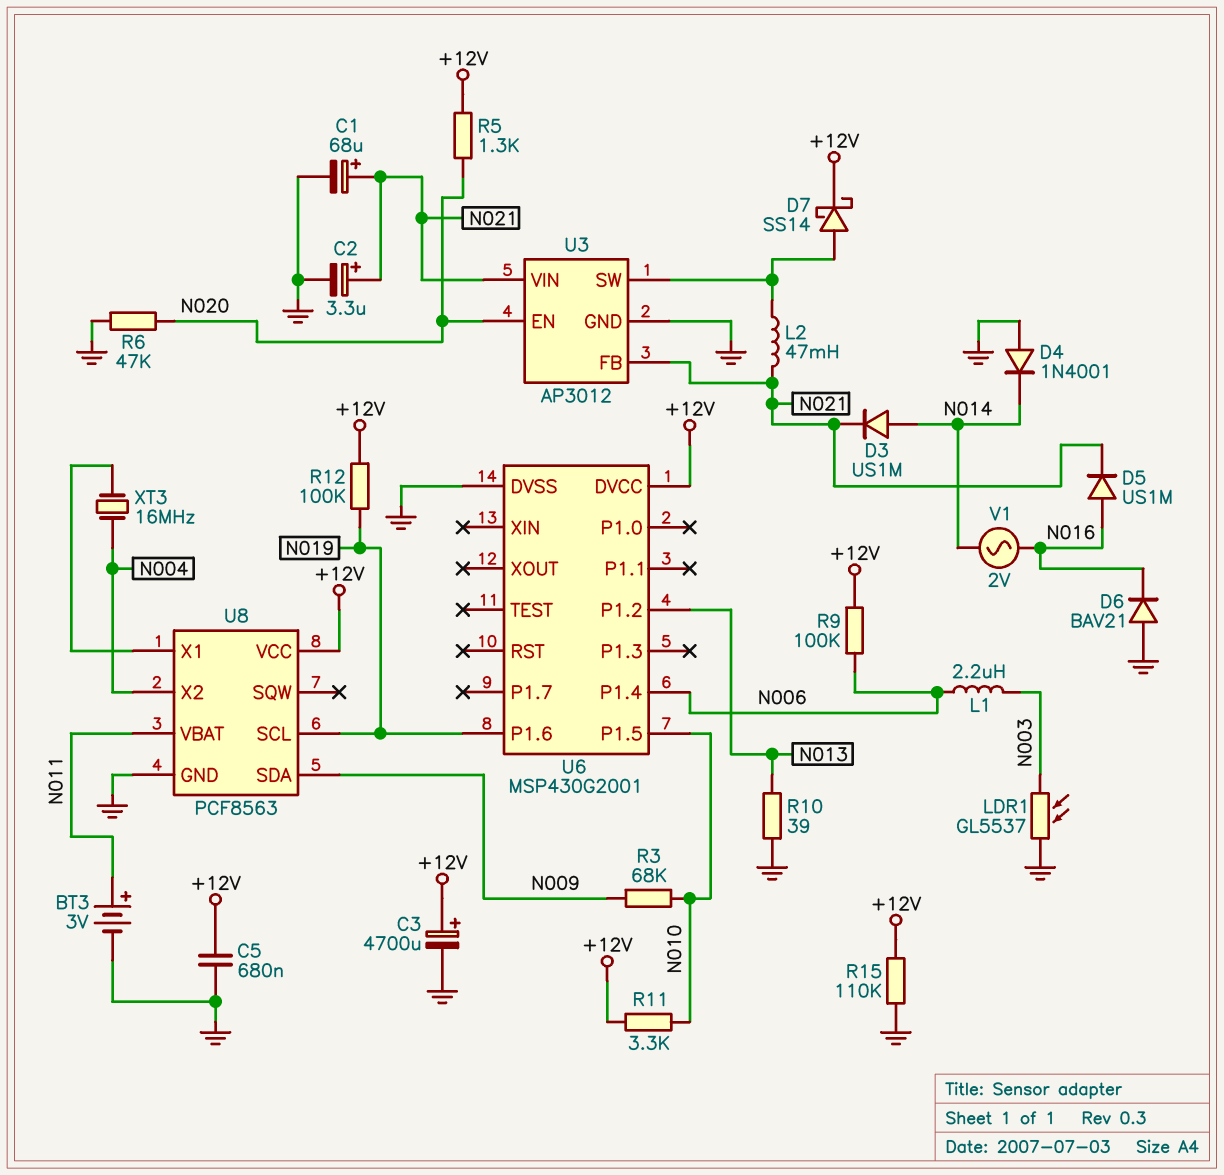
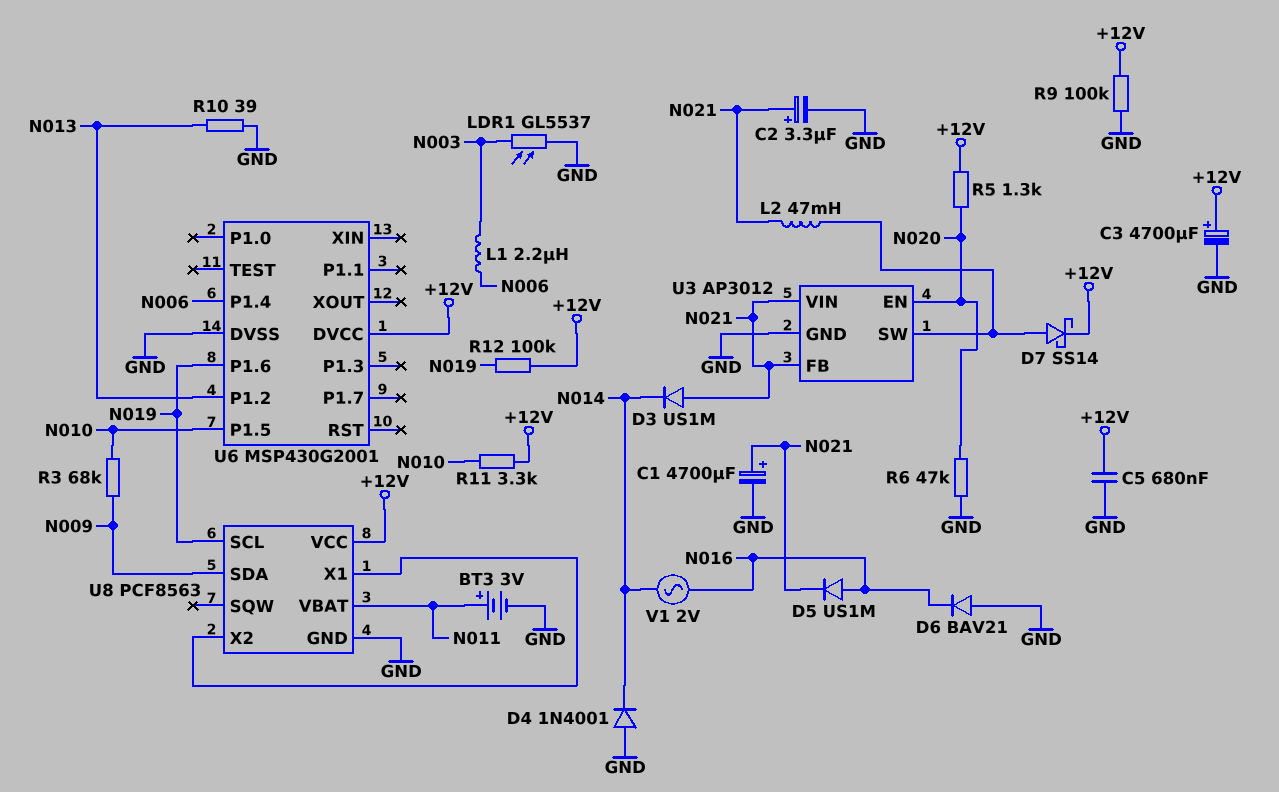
C1: 68uF (plus N021, minus GND) -> 4700uF (plus N021, minus GND)
D3: diode US1M (A N014, K N021) -> diode US1M (A N021, K N014)
R9: 100k (+12V, N006) -> 100k (+12V, GND)
R15: 110k (+12V, GND) -> none
U8 pin X2: N004 -> U8/X1
XT3: 16MHz (N004, U8/X1) -> none

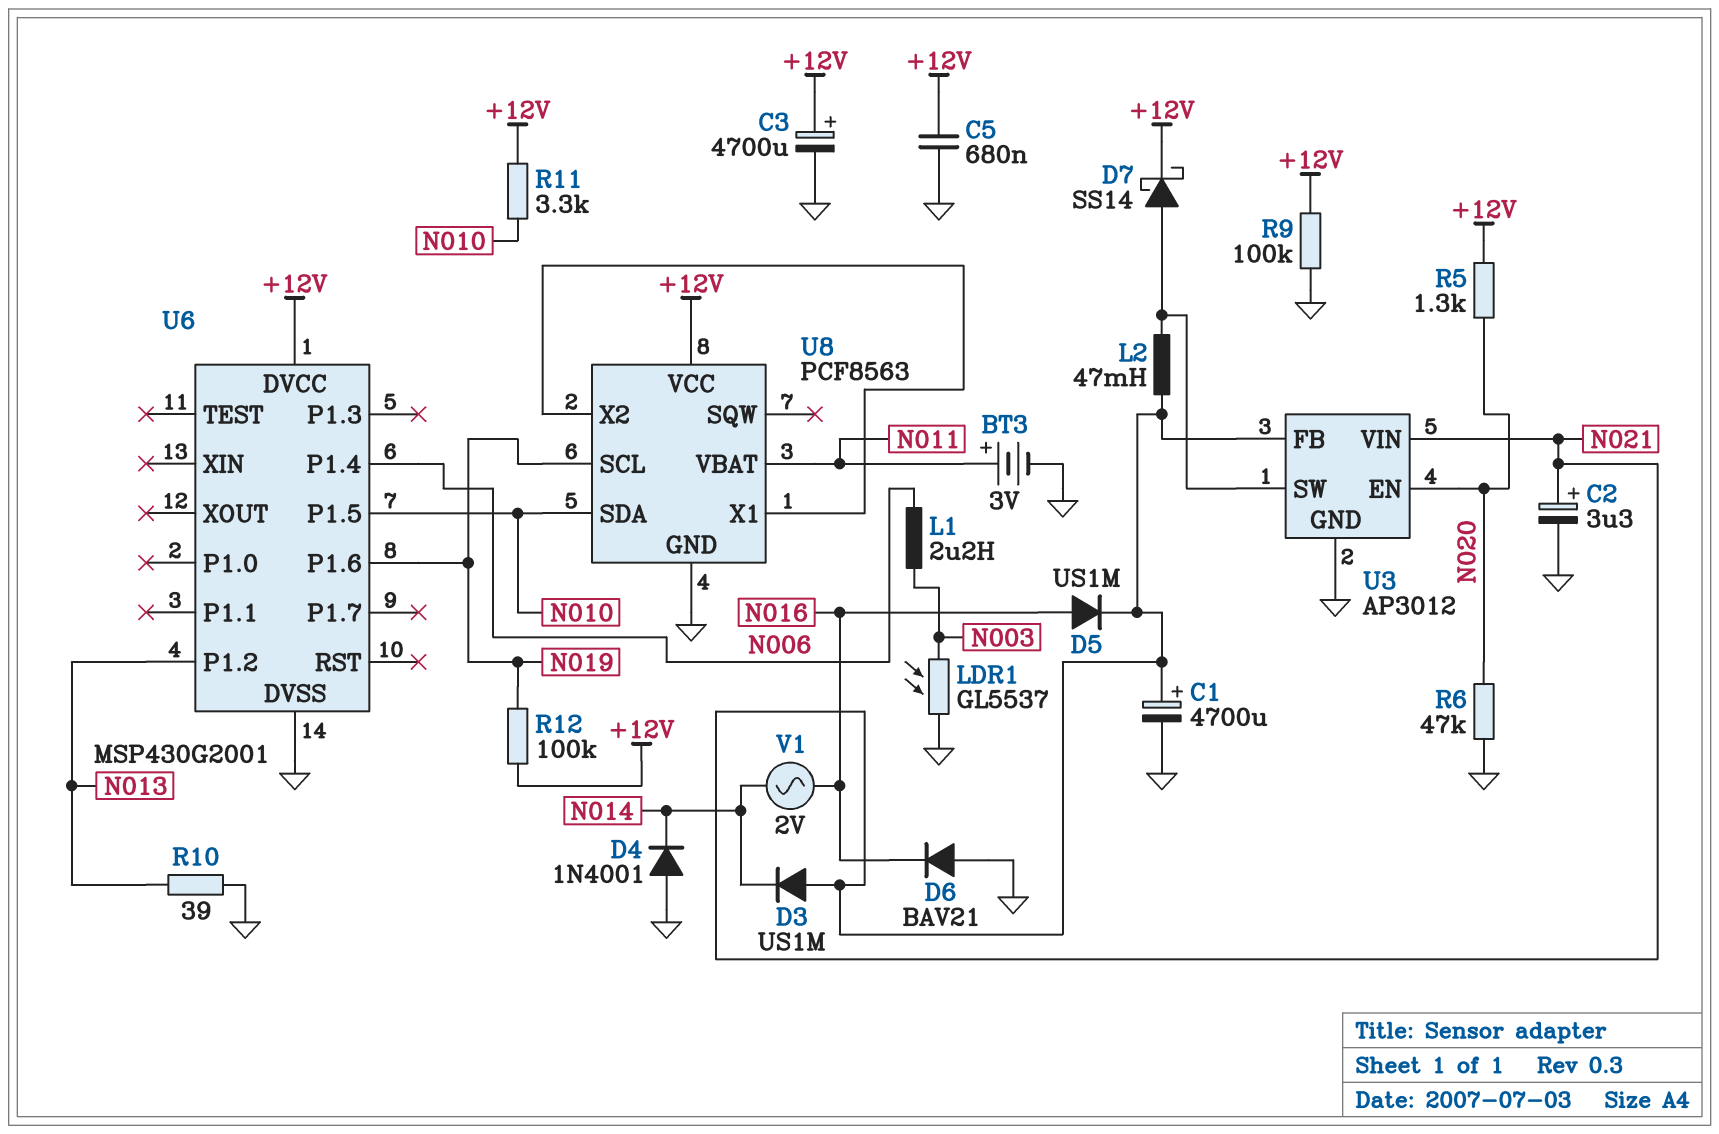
R3: 68k (N009, N010) -> none
U8 pin SDA: N009 -> N010

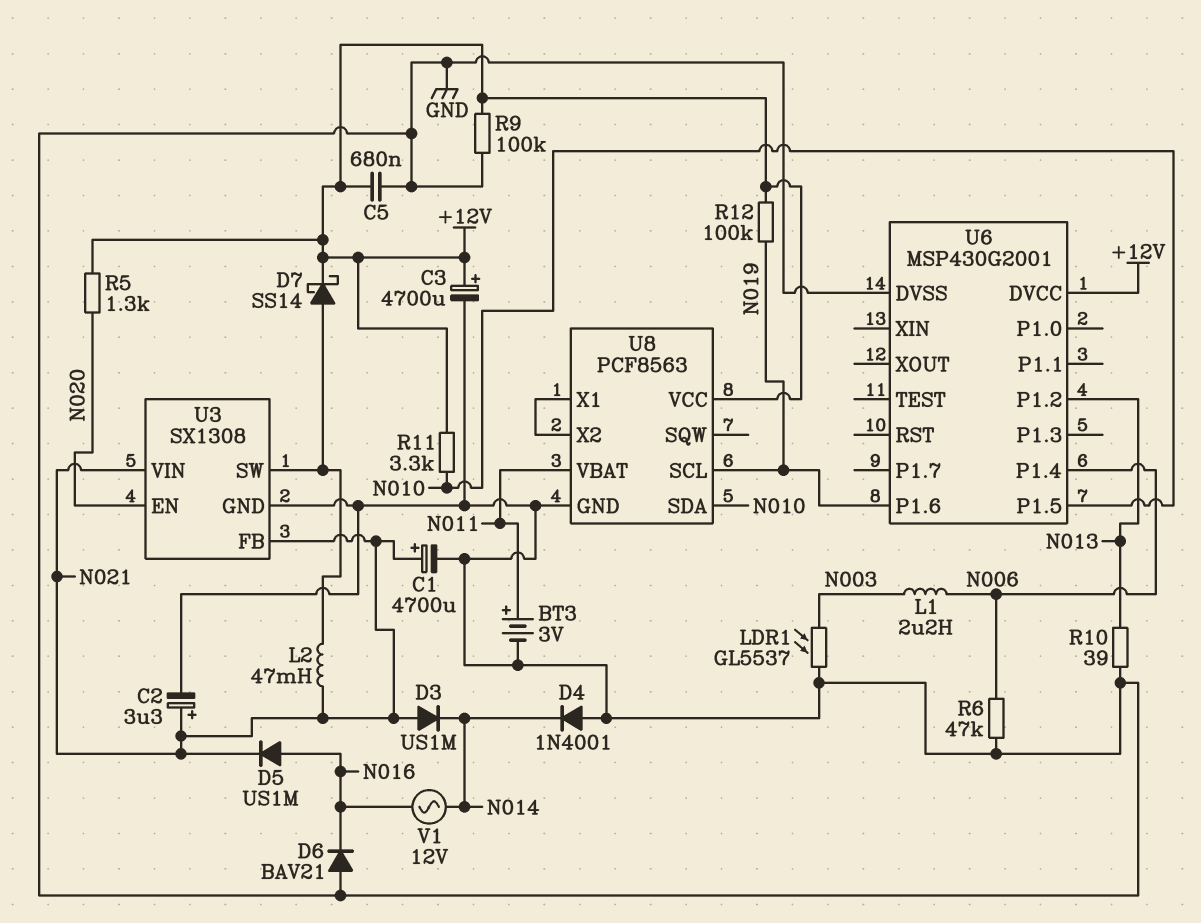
R6: 47k (GND, N020) -> 47k (GND, N006)
U3: AP3012 -> SX1308
V1: AC 2V (N014, N016) -> AC 12V (N014, N016)

